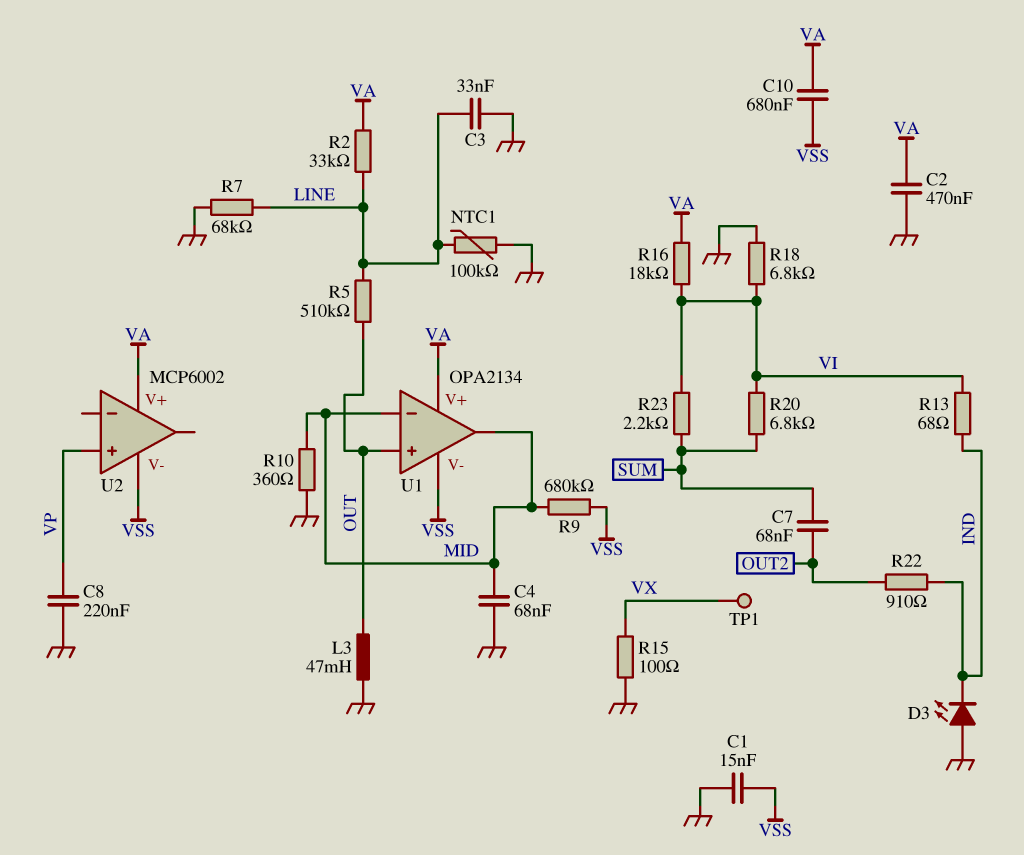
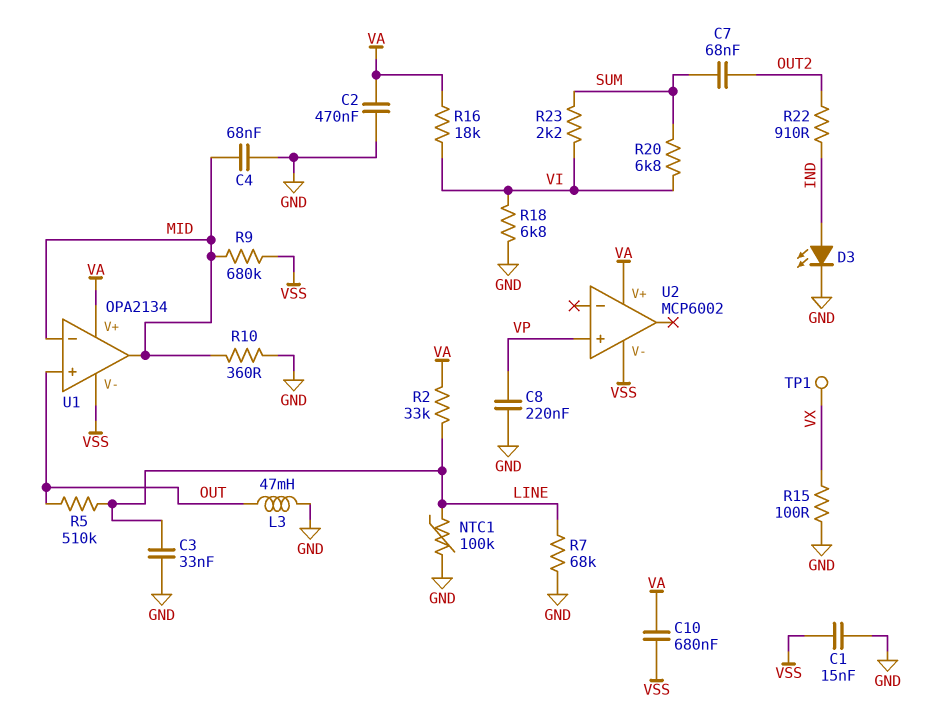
D3: LED (A GND, K IND) -> LED (A IND, K GND)
R13: 68 (IND, VI) -> none

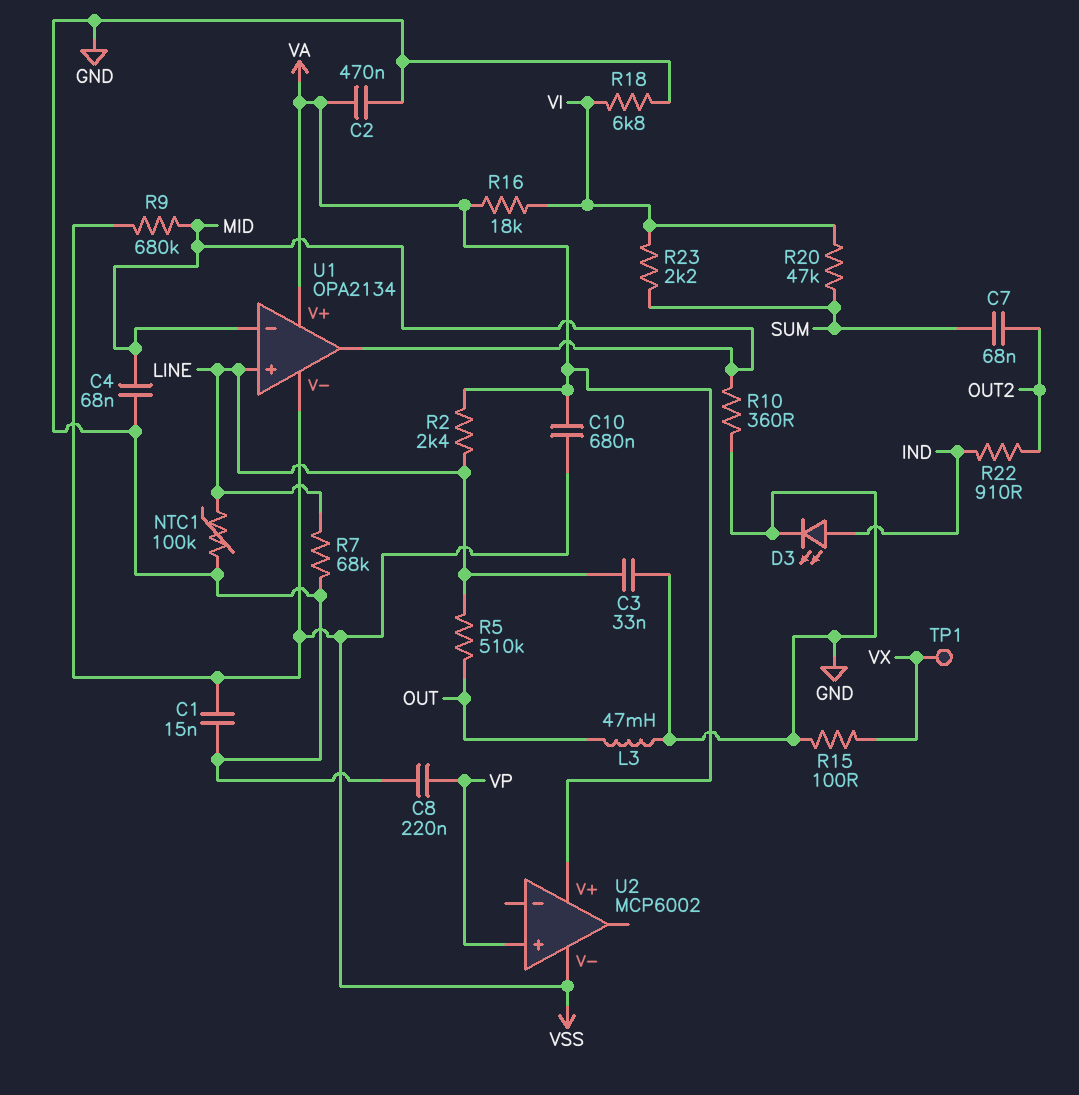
R2: 33k (LINE, VA) -> 2.4k (LINE, VA)
R20: 6.8k (SUM, VI) -> 47k (SUM, VI)
U1 pin in+: OUT -> LINE

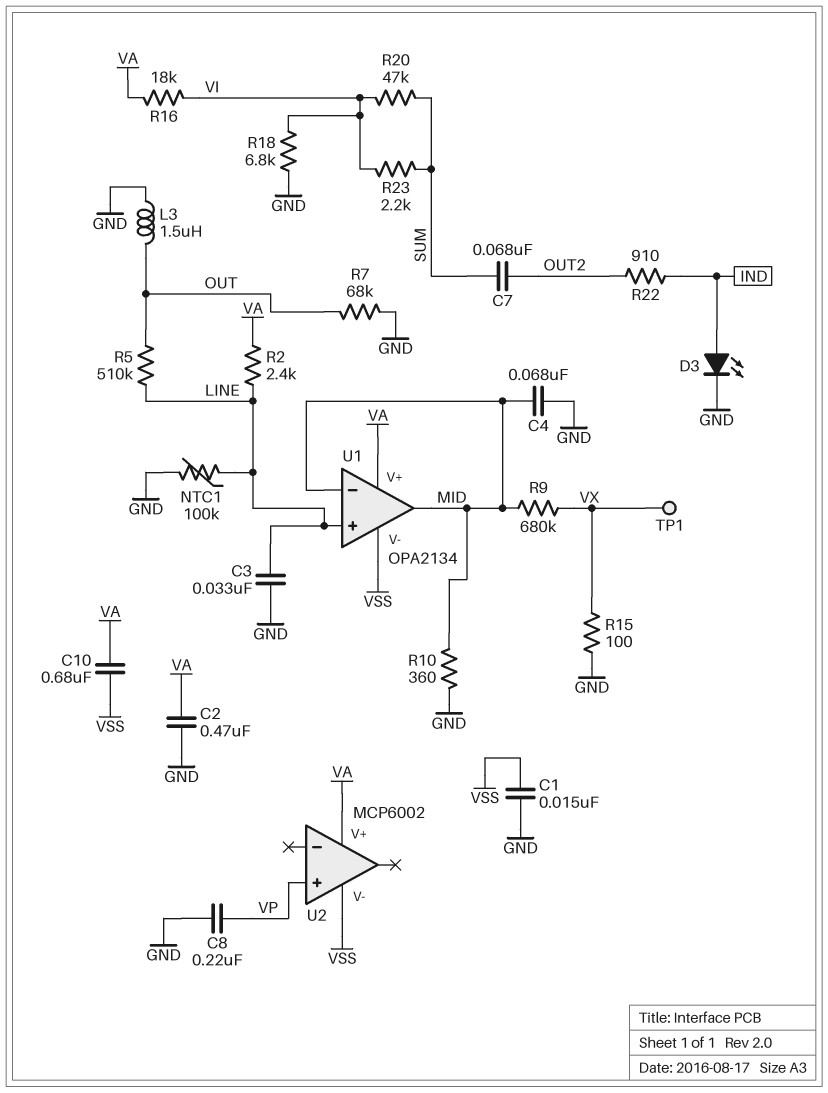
L3: 47mH (GND, OUT) -> 1.5uH (GND, OUT)
R7: 68k (GND, LINE) -> 68k (GND, OUT)
R9: 680k (MID, VSS) -> 680k (MID, VX)

